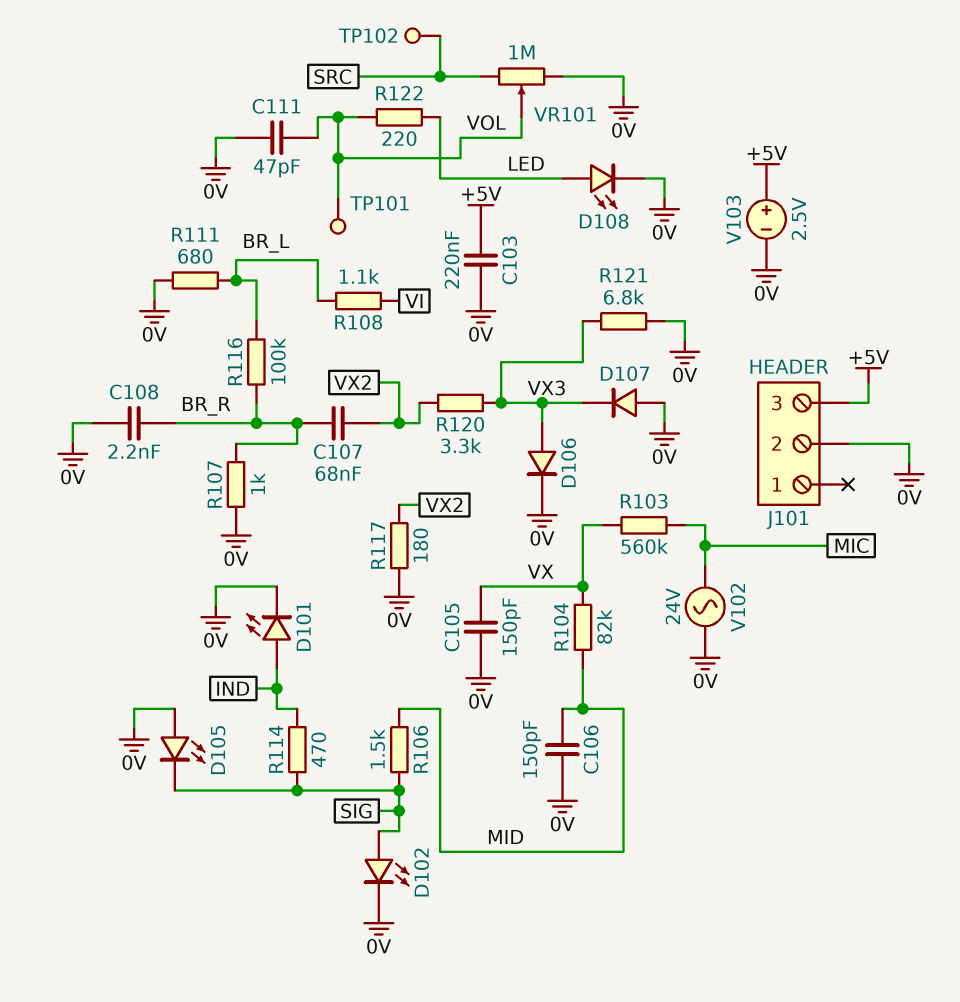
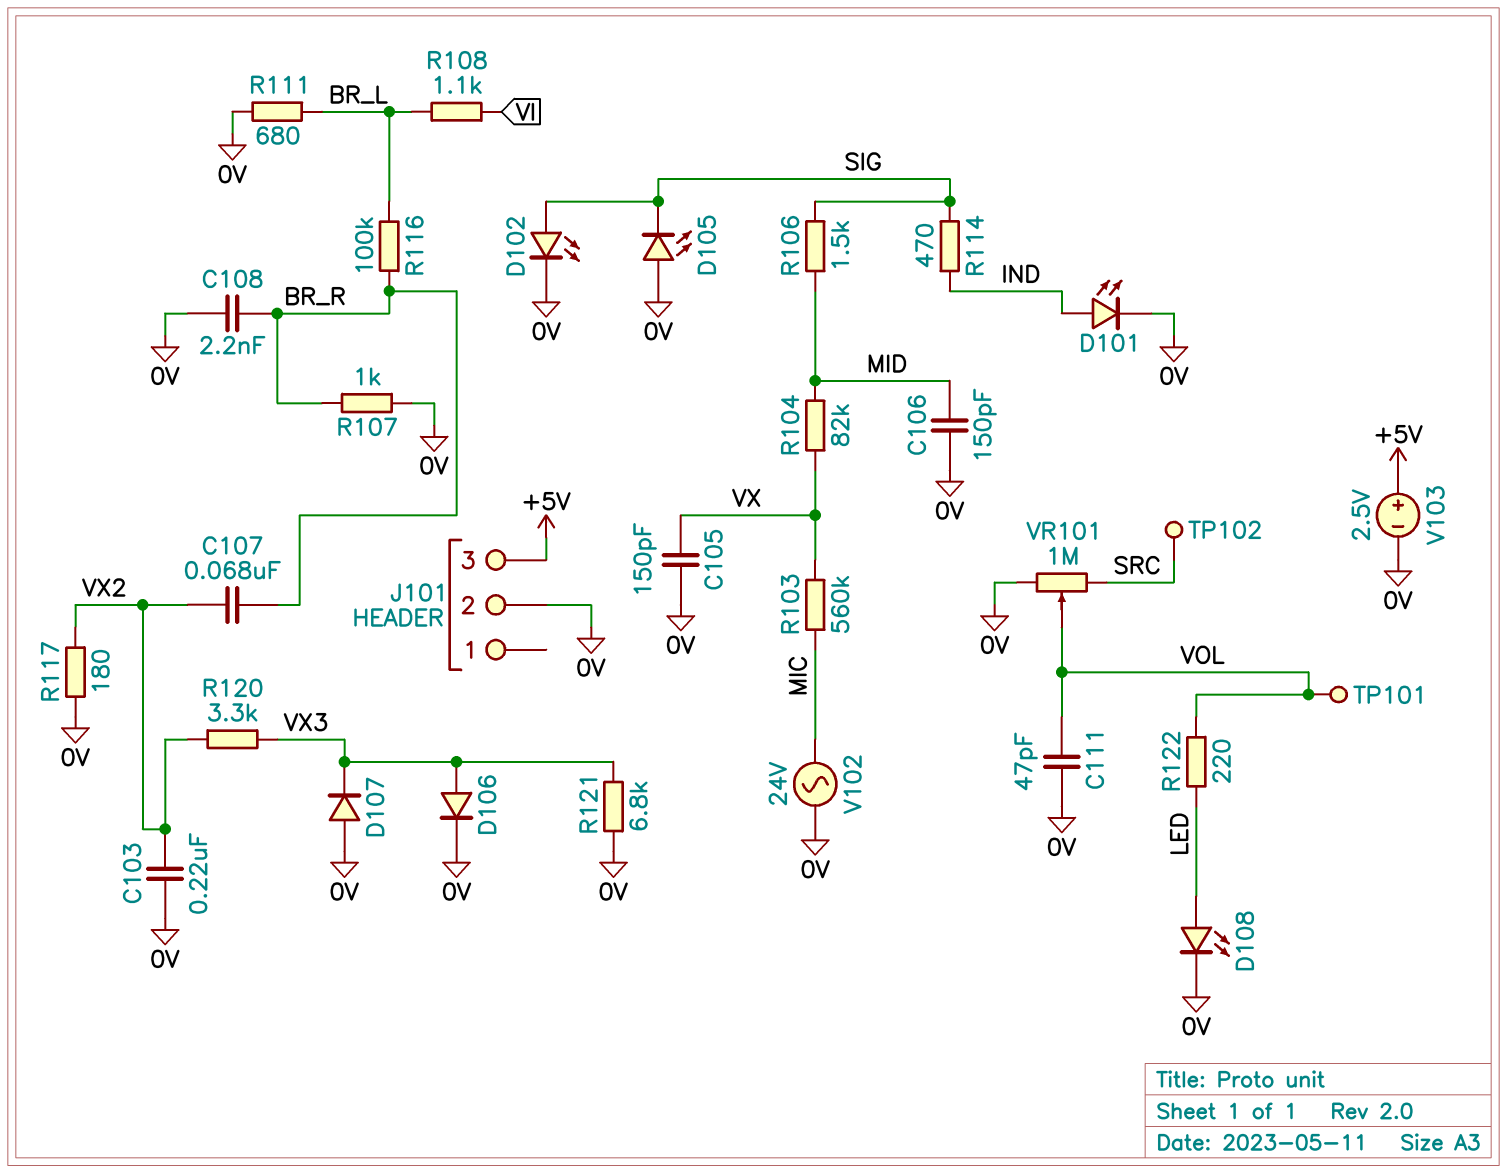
C103: 220nF (+5V, 0V) -> 220nF (0V, VX2)

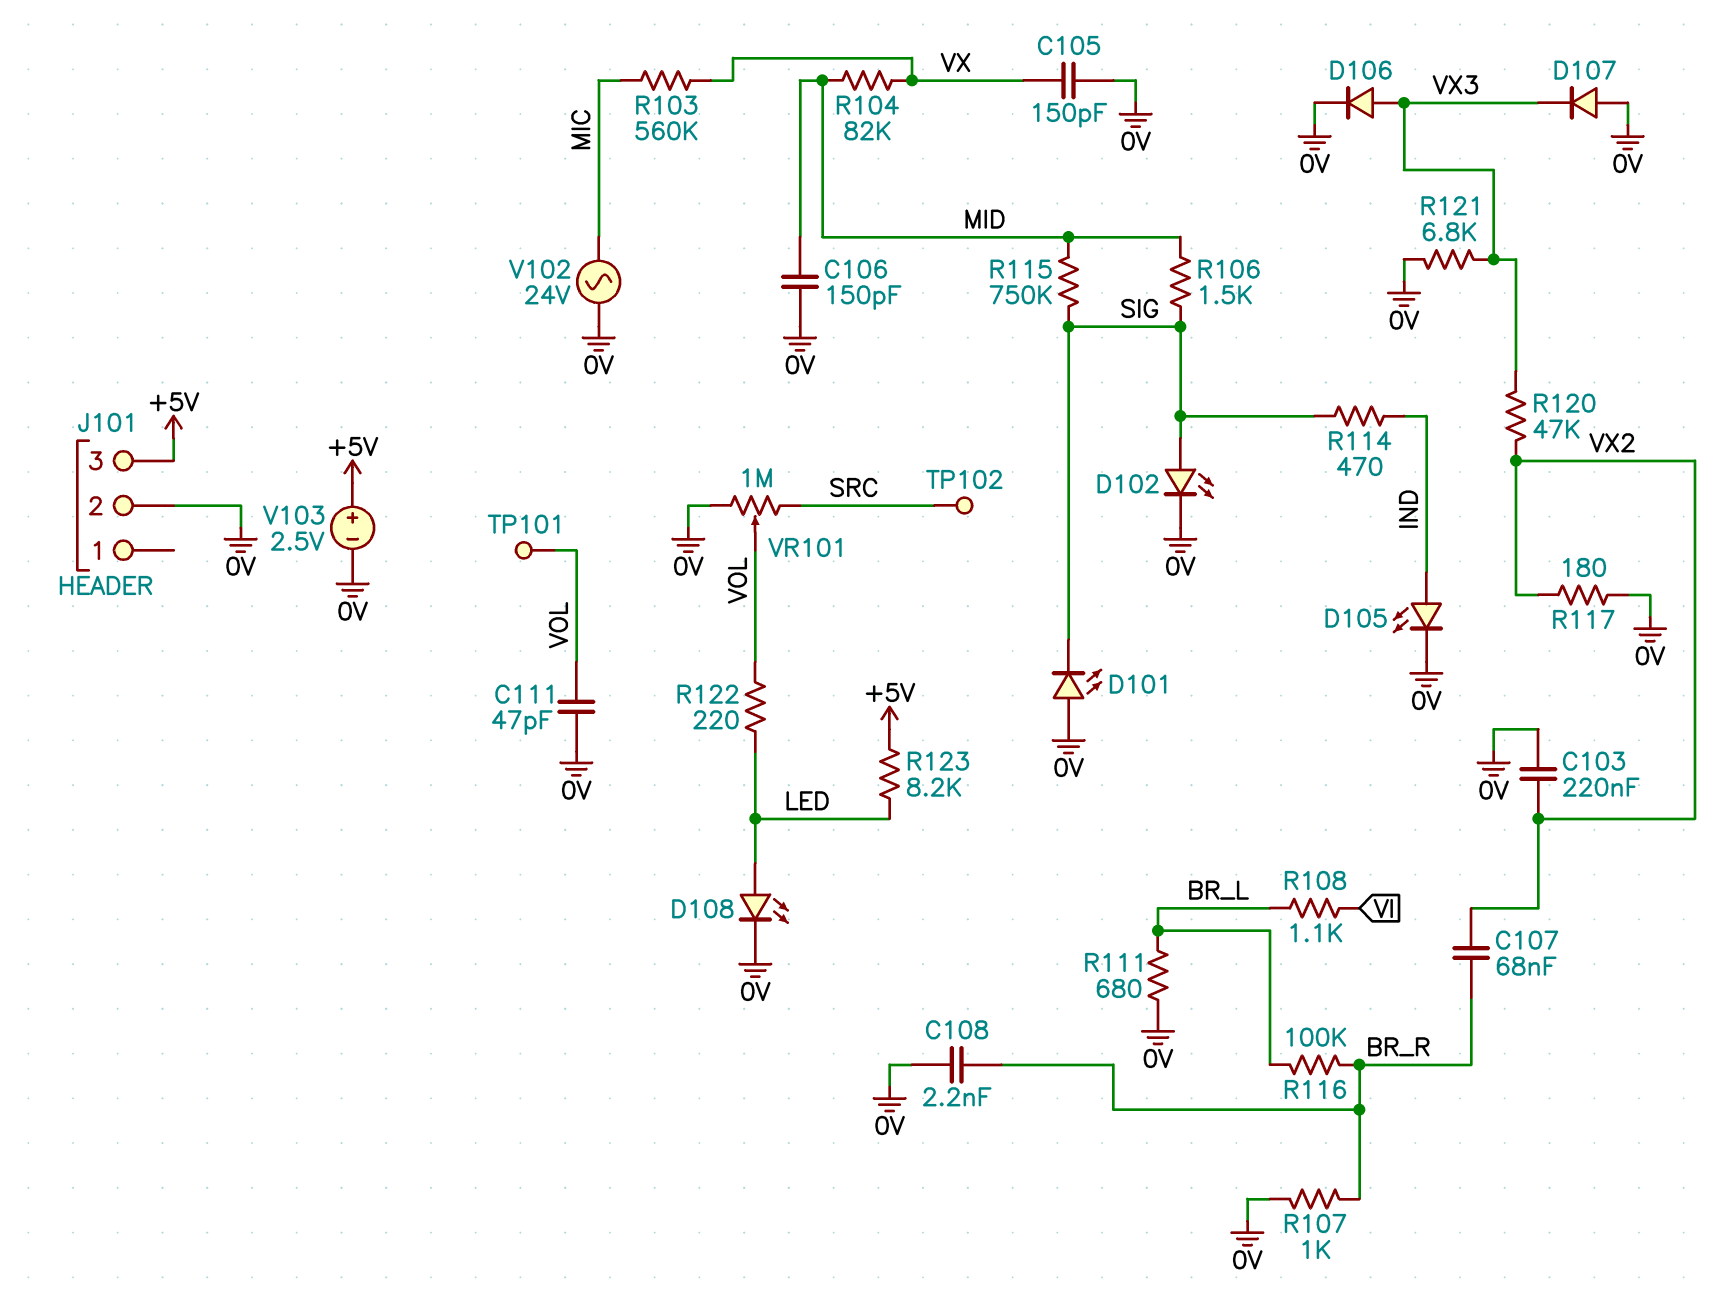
D101: LED (A IND, K 0V) -> LED (A 0V, K SIG)
D105: LED (A 0V, K SIG) -> LED (A IND, K 0V)
R115: none -> 750k (MID, SIG)
R120: 3.3k (VX2, VX3) -> 47k (VX2, VX3)
R123: none -> 8.2k (+5V, LED)

